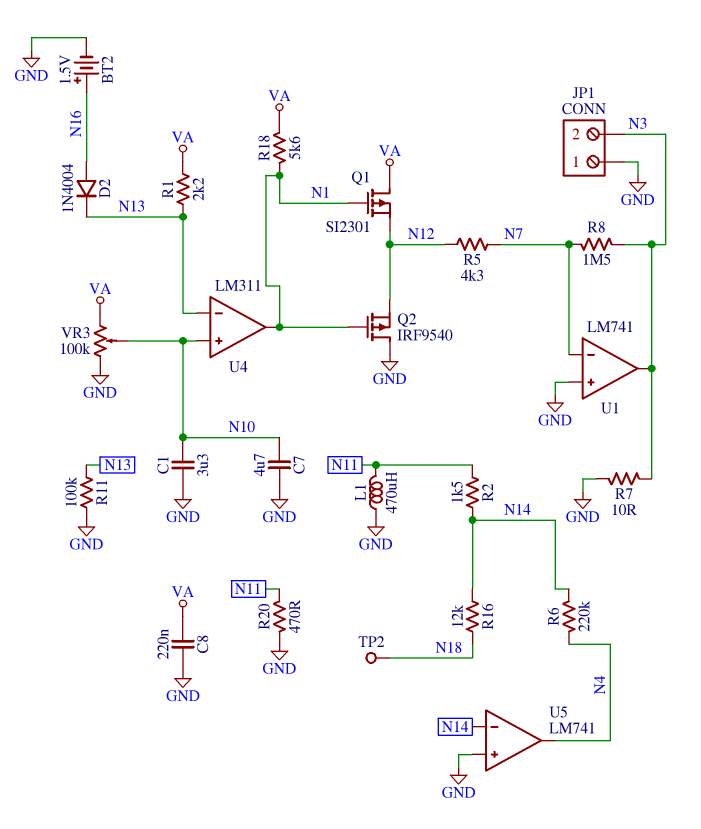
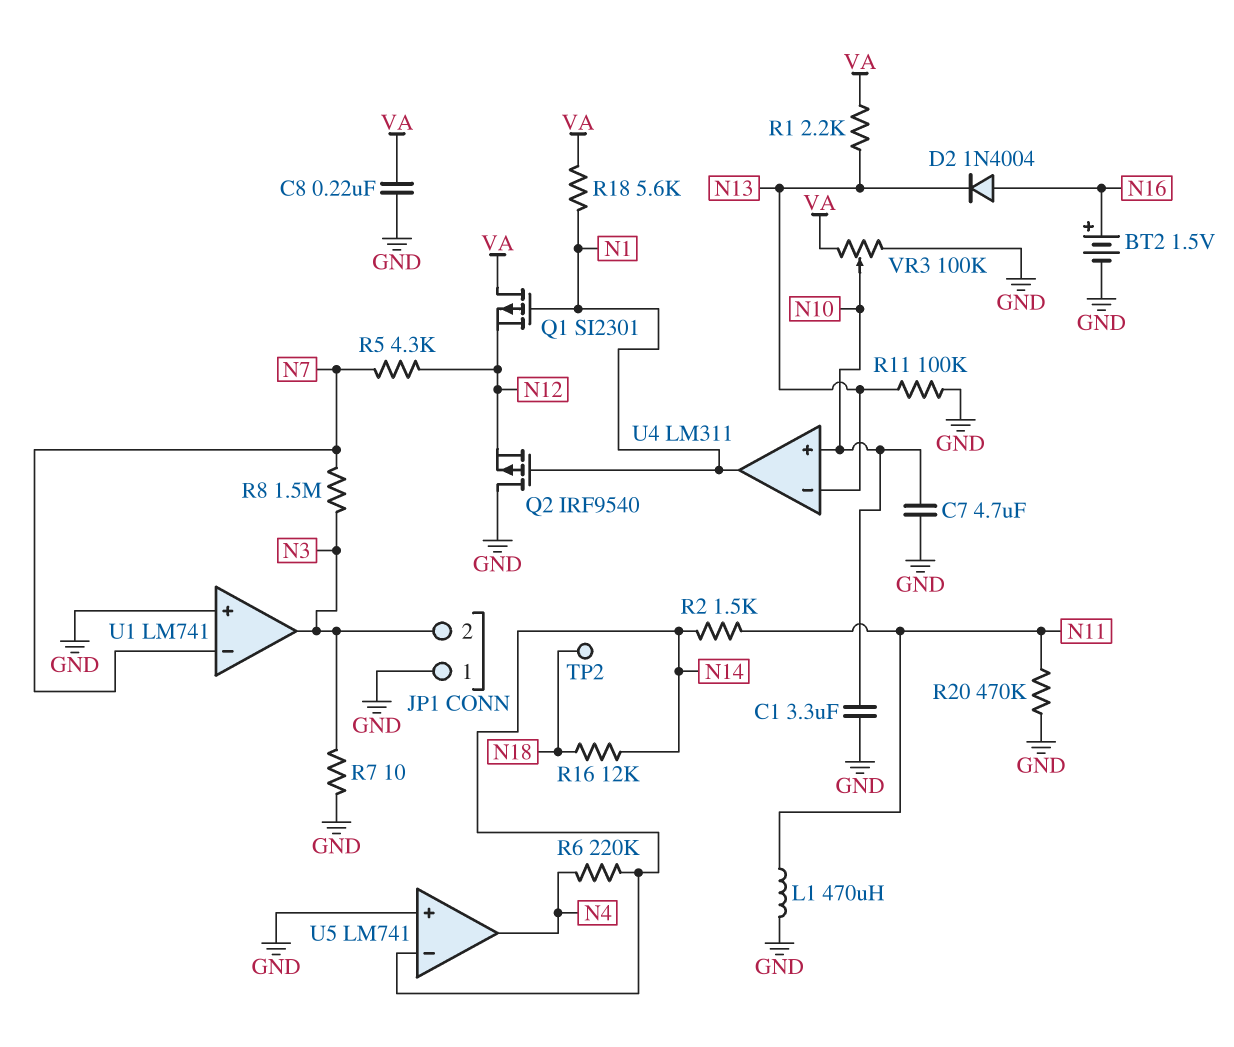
R20: 470 (GND, N11) -> 470k (GND, N11)

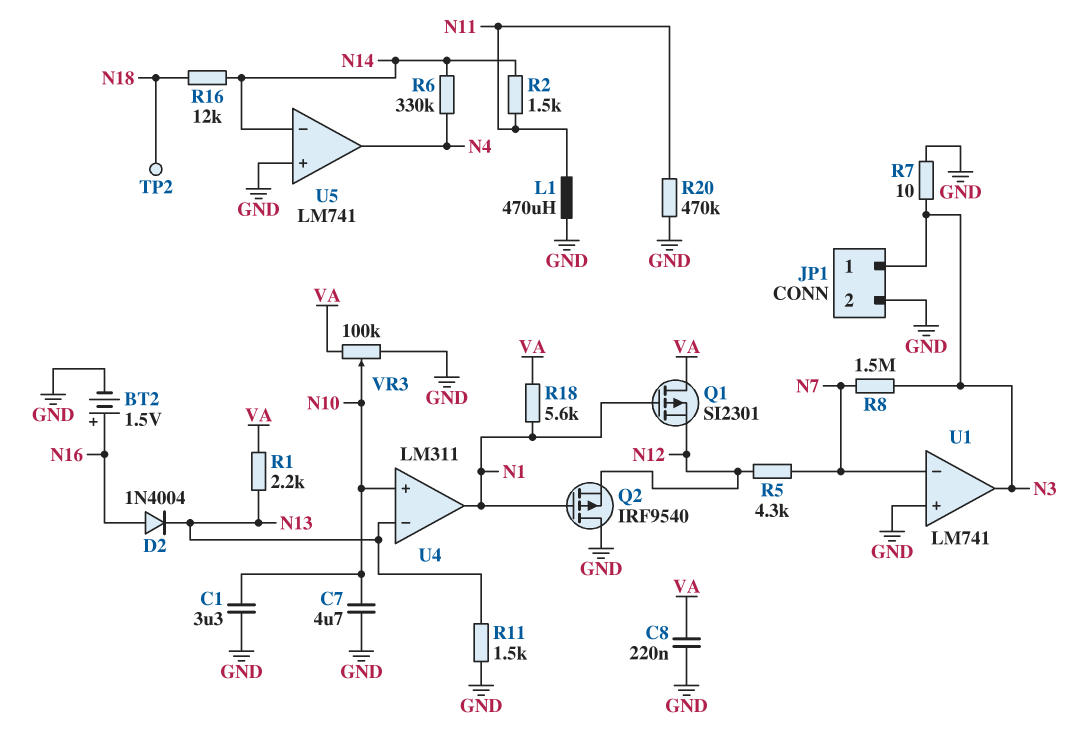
JP1 pin 1: GND -> N3
JP1 pin 2: N3 -> GND
R6: 220k (N4, N14) -> 330k (N4, N14)
R11: 100k (GND, N13) -> 1.5k (GND, N13)

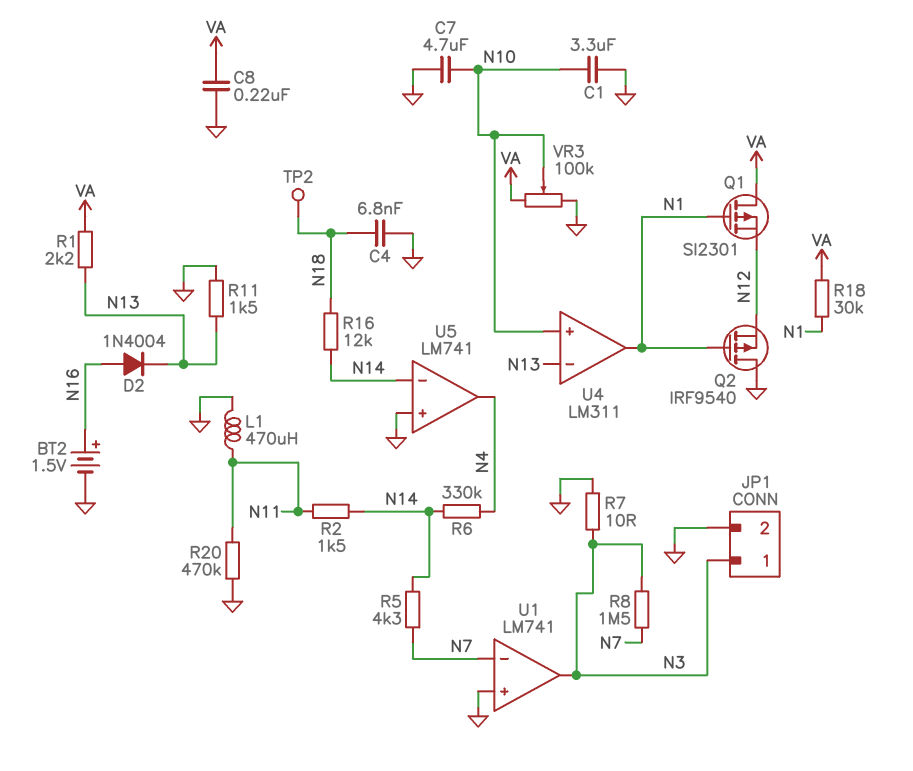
C4: none -> 6.8nF (GND, N18)
R5: 4.3k (N7, N12) -> 4.3k (N7, N14)
R18: 5.6k (N1, VA) -> 30k (N1, VA)

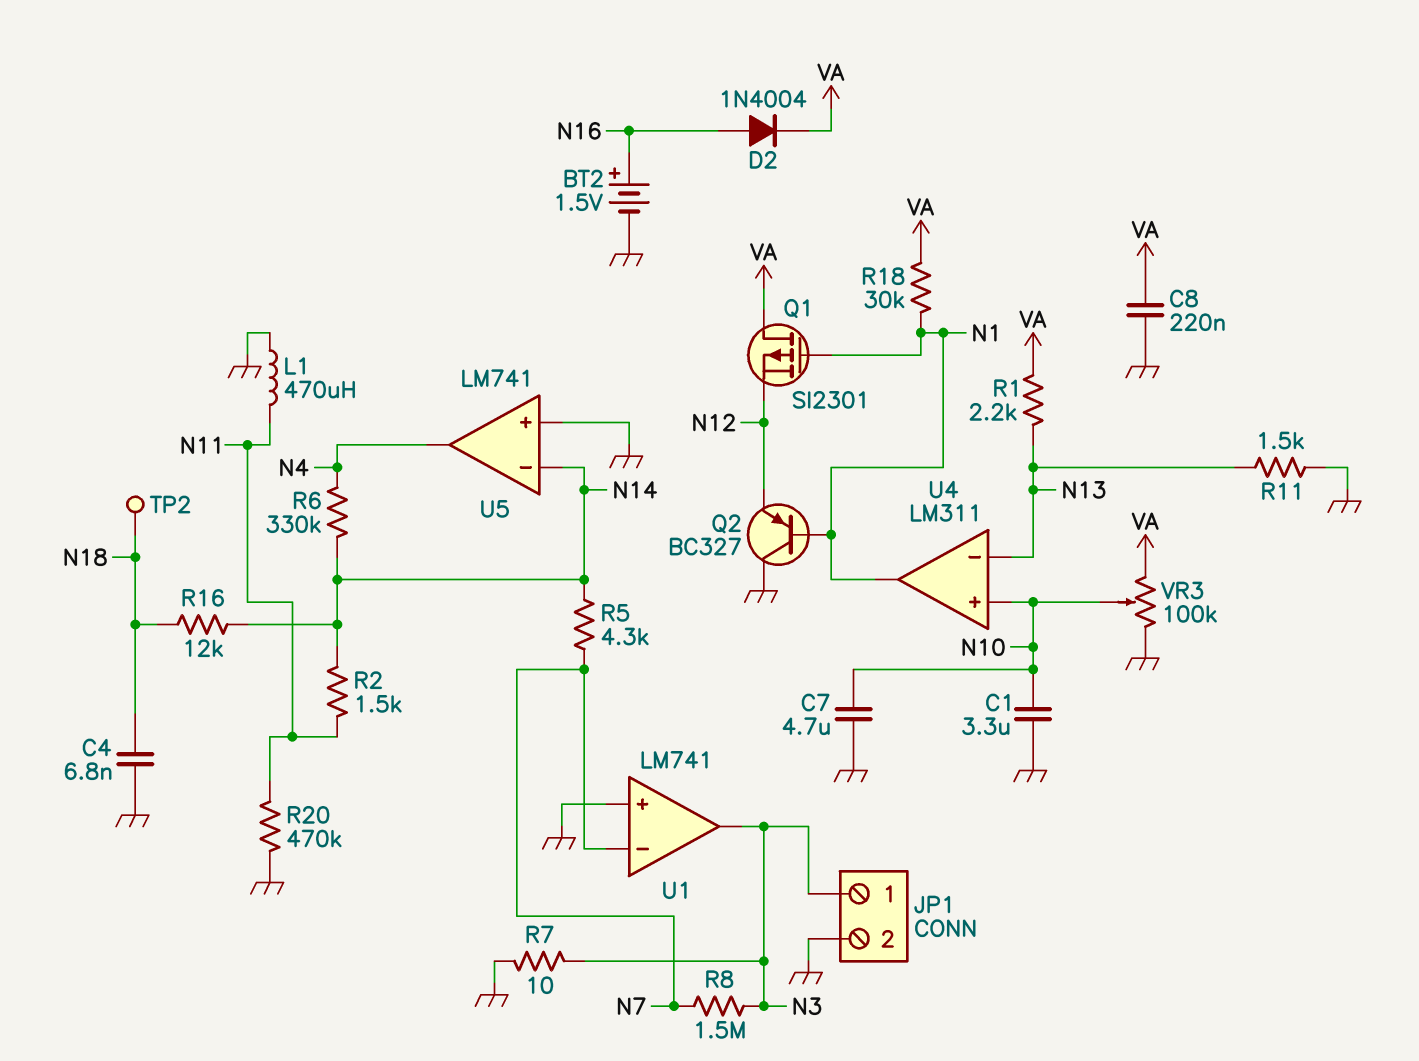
D2: diode 1N4004 (A N16, K N13) -> diode 1N4004 (A N16, K VA)
Q2: PMOS IRF9540 (G N1, D GND, S N12) -> PNP BC327 (B N1, C GND, E N12)

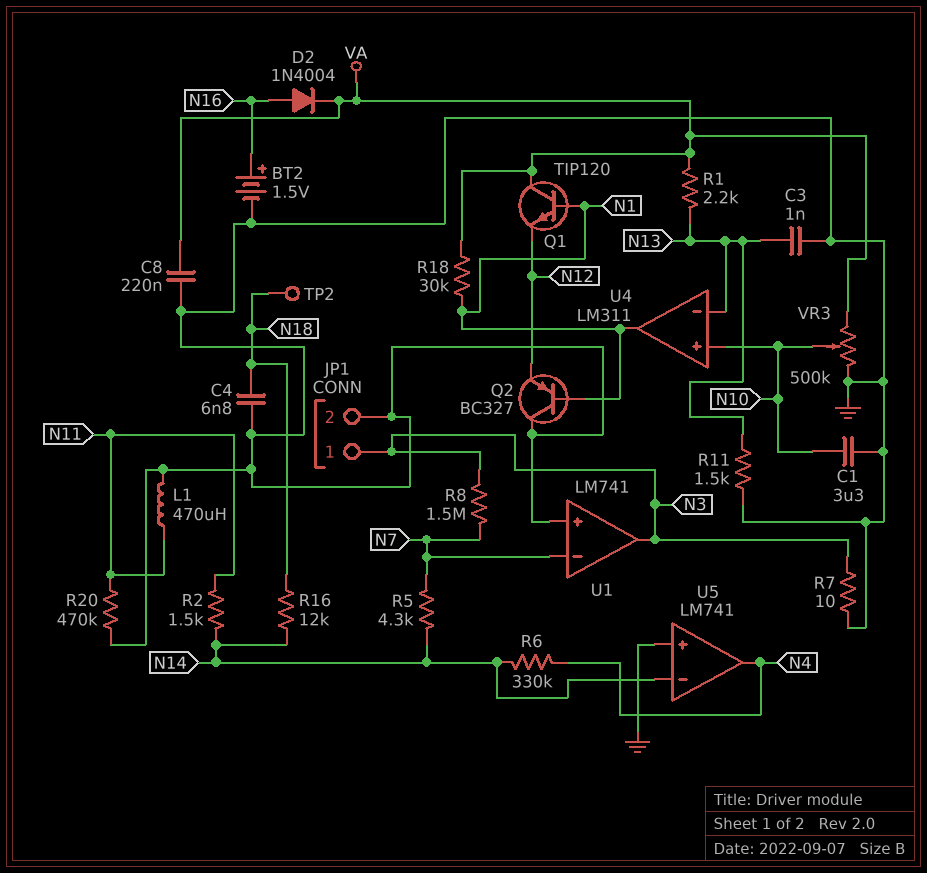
C3: none -> 1nF (GND, N13)
C7: 4.7uF (GND, N10) -> none
Q1: PMOS SI2301 (G N1, D VA, S N12) -> NPN TIP120 (B N1, C VA, E N12)
VR3: 100k (GND, VA, wiper N10) -> 500k (GND, VA, wiper N10)

